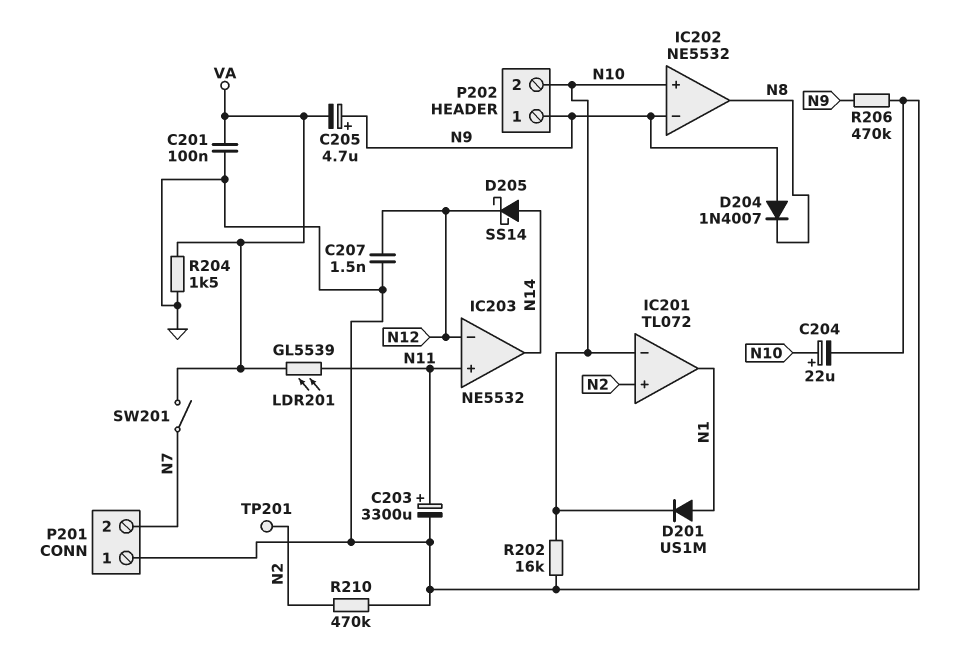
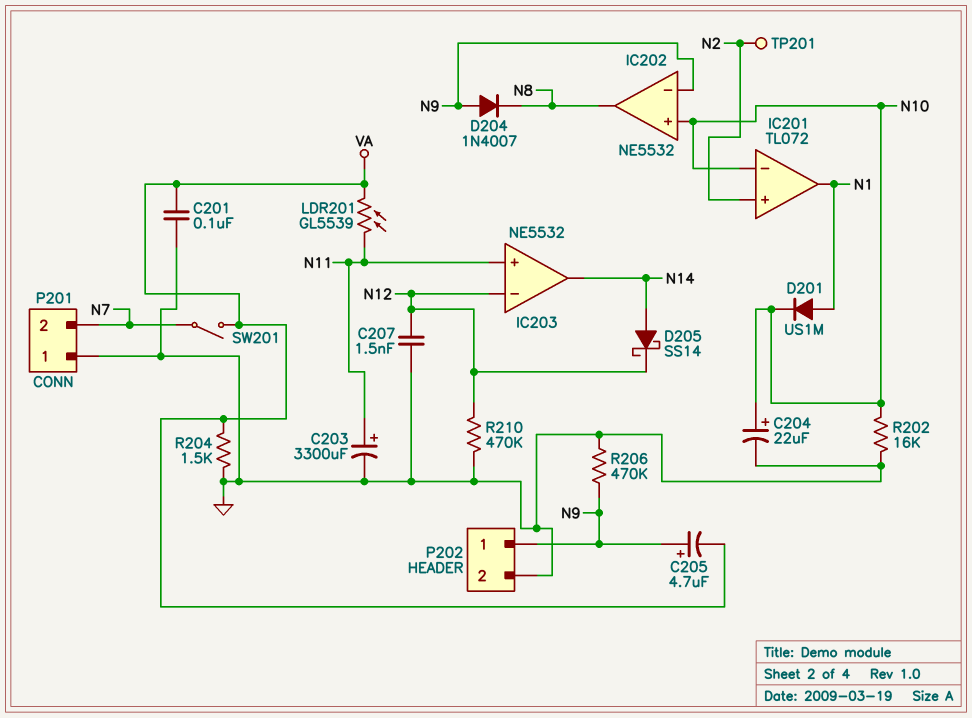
P202 pin 2: N10 -> GND
R210: 470k (GND, N2) -> 470k (GND, N12)

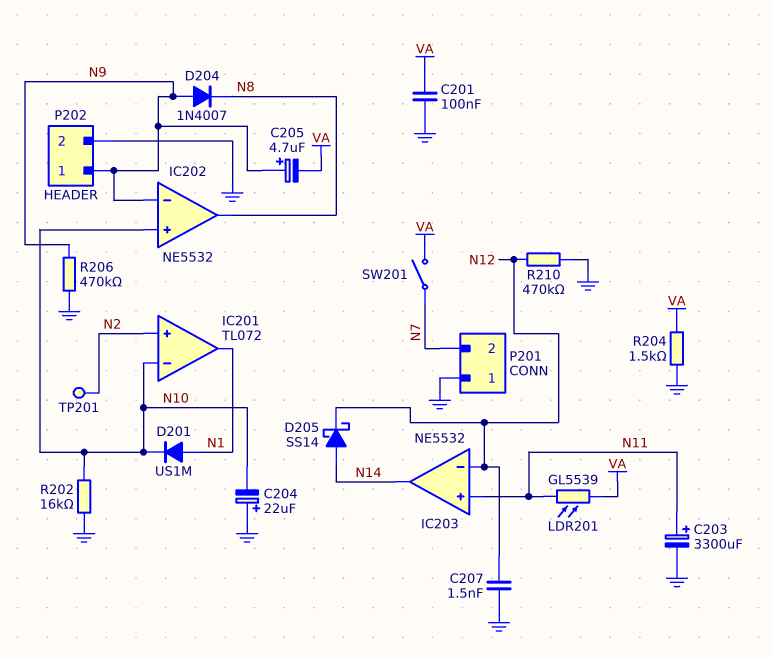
C204: 22uF (plus N10, minus GND) -> 22uF (plus GND, minus N10)

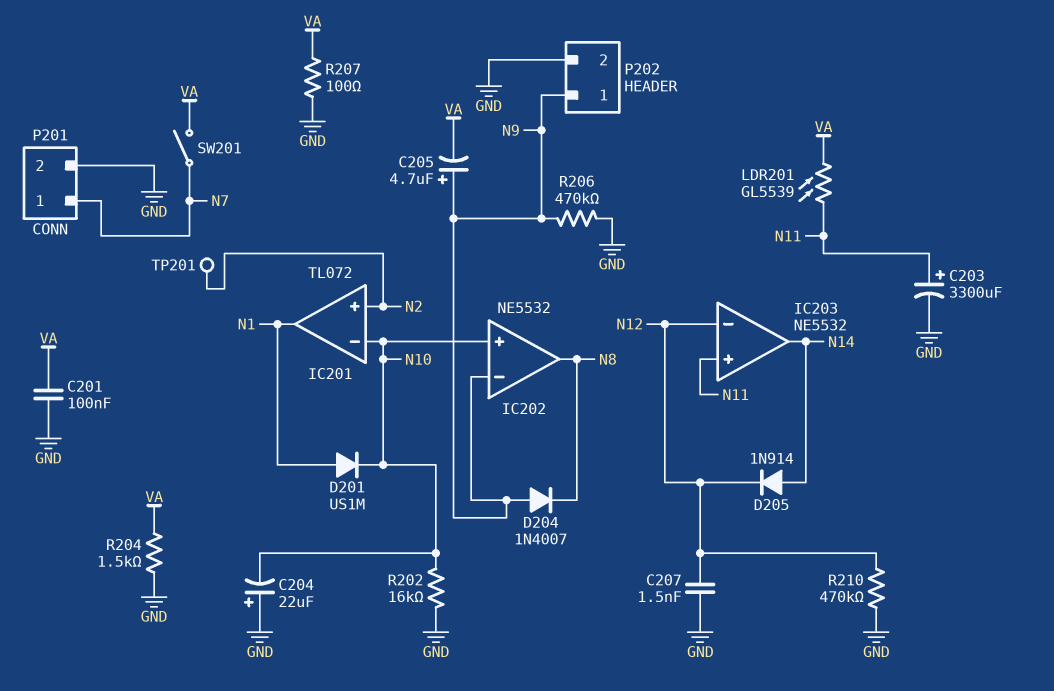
D205: schottky SS14 (A N14, K N12) -> diode 1N914 (A N14, K N12)
P201 pin 1: GND -> N7
P201 pin 2: N7 -> GND
R207: none -> 100 (GND, VA)

